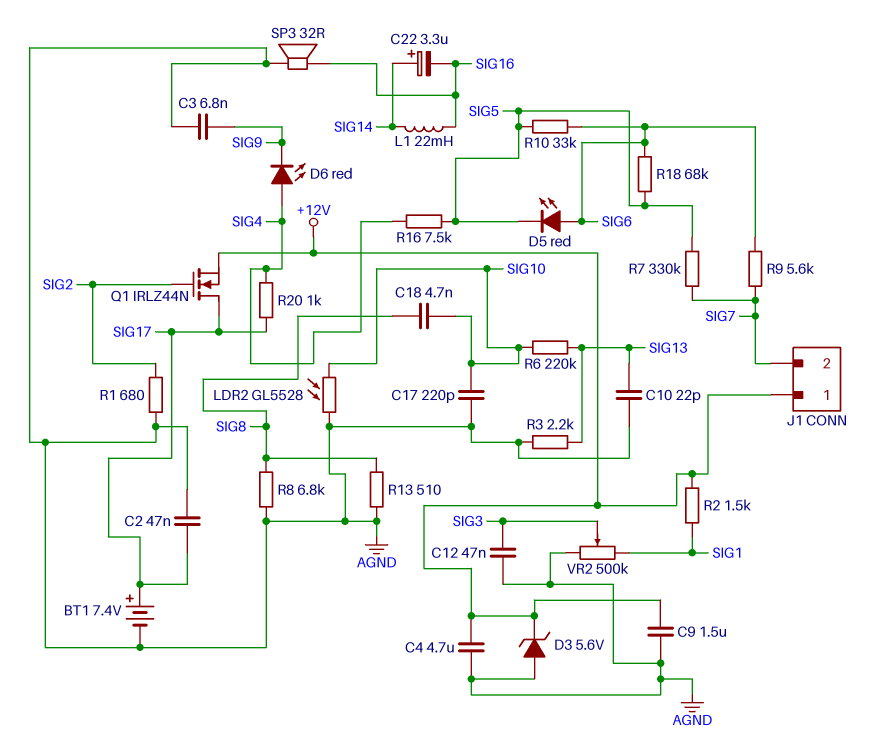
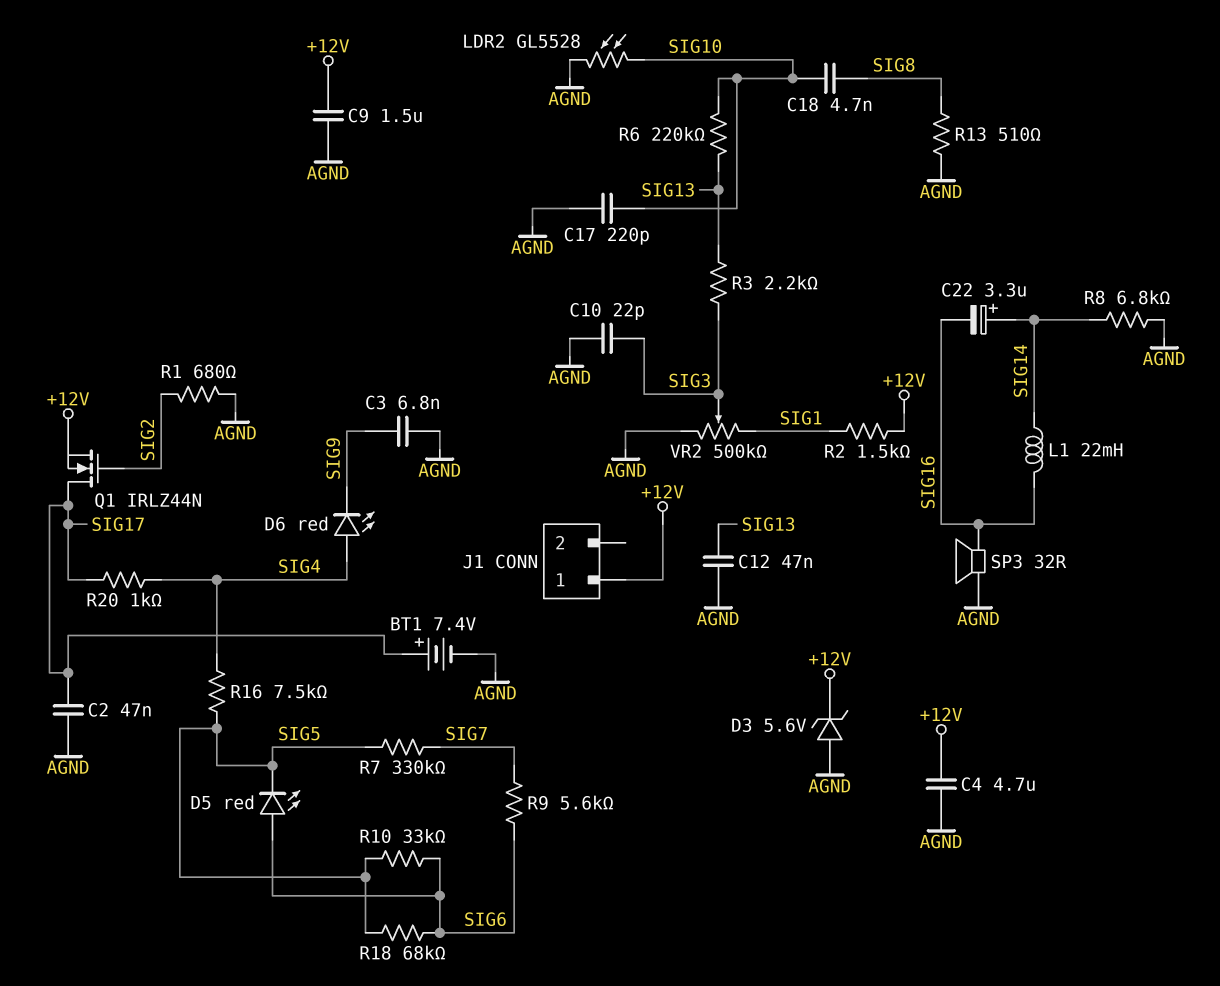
C10: 22pF (AGND, SIG13) -> 22pF (AGND, SIG3)
C12: 47nF (AGND, SIG3) -> 47nF (AGND, SIG13)
J1 pin 2: SIG7 -> none
R3: 2.2k (AGND, SIG13) -> 2.2k (SIG3, SIG13)
R8: 6.8k (AGND, SIG8) -> 6.8k (AGND, SIG14)

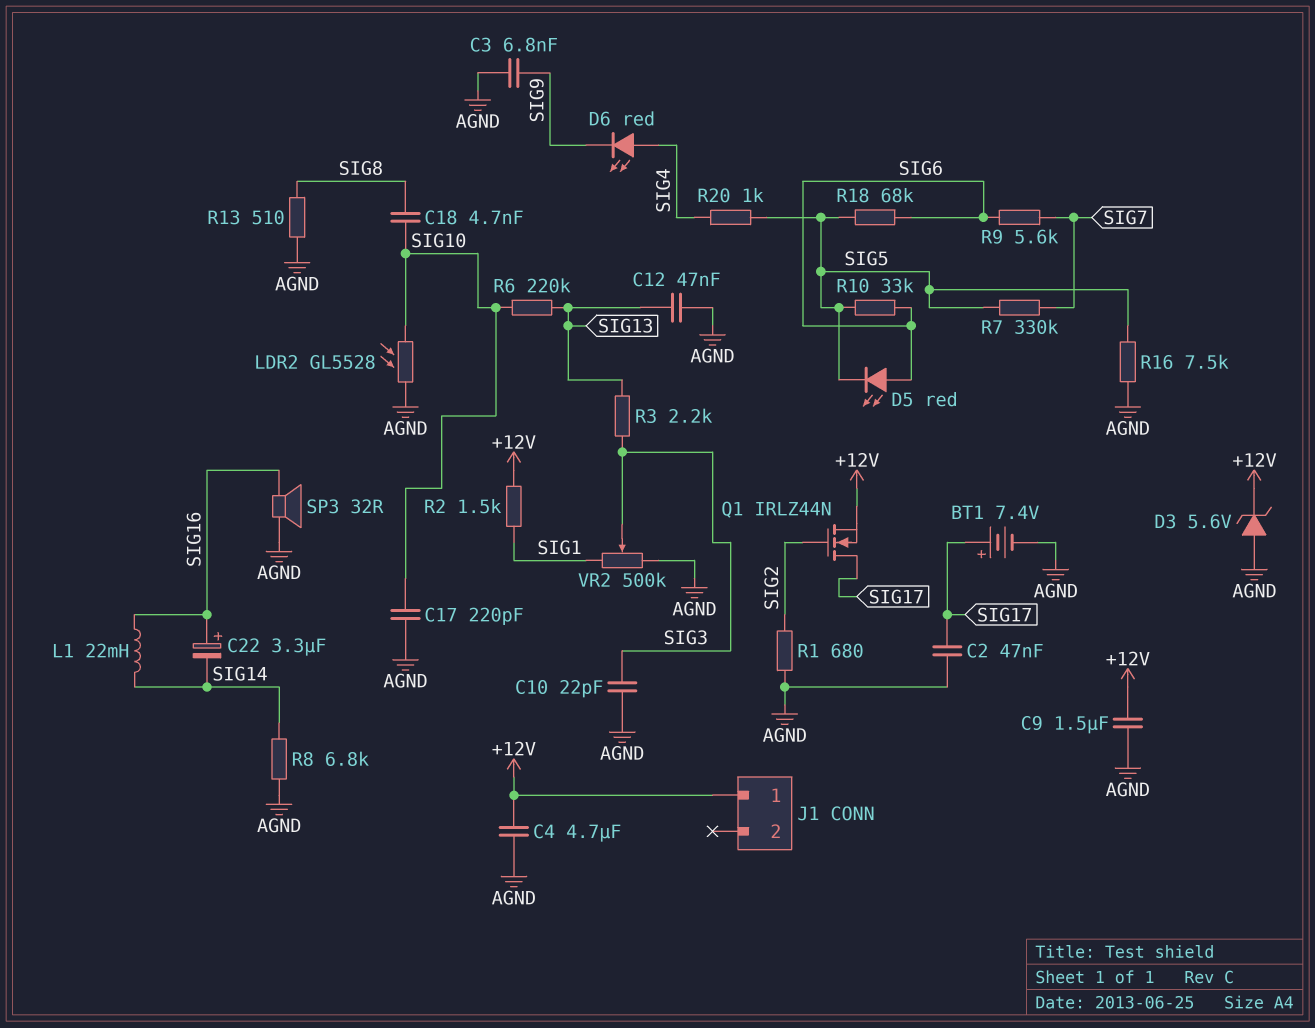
C22: 3.3uF (plus SIG14, minus SIG16) -> 3.3uF (plus SIG16, minus SIG14)
R16: 7.5k (SIG4, SIG5) -> 7.5k (AGND, SIG5)
R20: 1k (SIG4, SIG17) -> 1k (SIG4, SIG5)

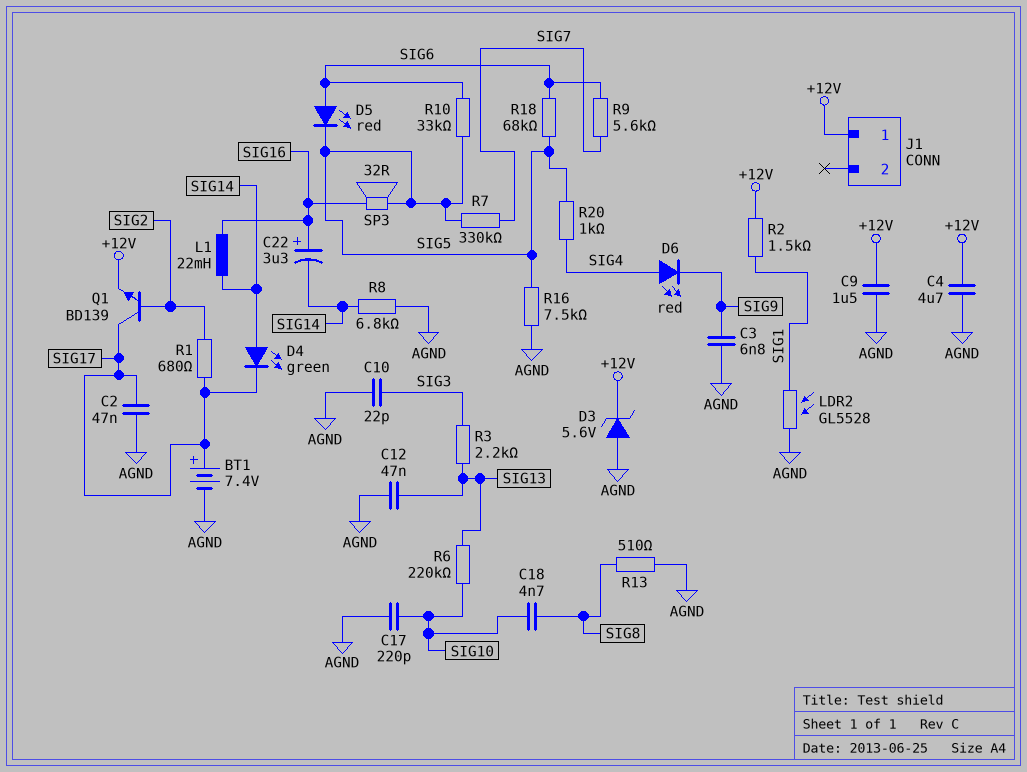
D4: none -> LED green (A SIG14, K SIG17)
LDR2: GL5528 (AGND, SIG10) -> GL5528 (AGND, SIG1)
Q1: NMOS IRLZ44N (G SIG2, D SIG17, S +12V) -> NPN BD139 (B SIG2, C SIG17, E +12V)
R1: 680 (AGND, SIG2) -> 680 (SIG2, SIG17)
SP3: speaker 32R (AGND, SIG16) -> speaker 32R (SIG5, SIG16)
VR2: 500k (AGND, SIG1, wiper SIG3) -> none

